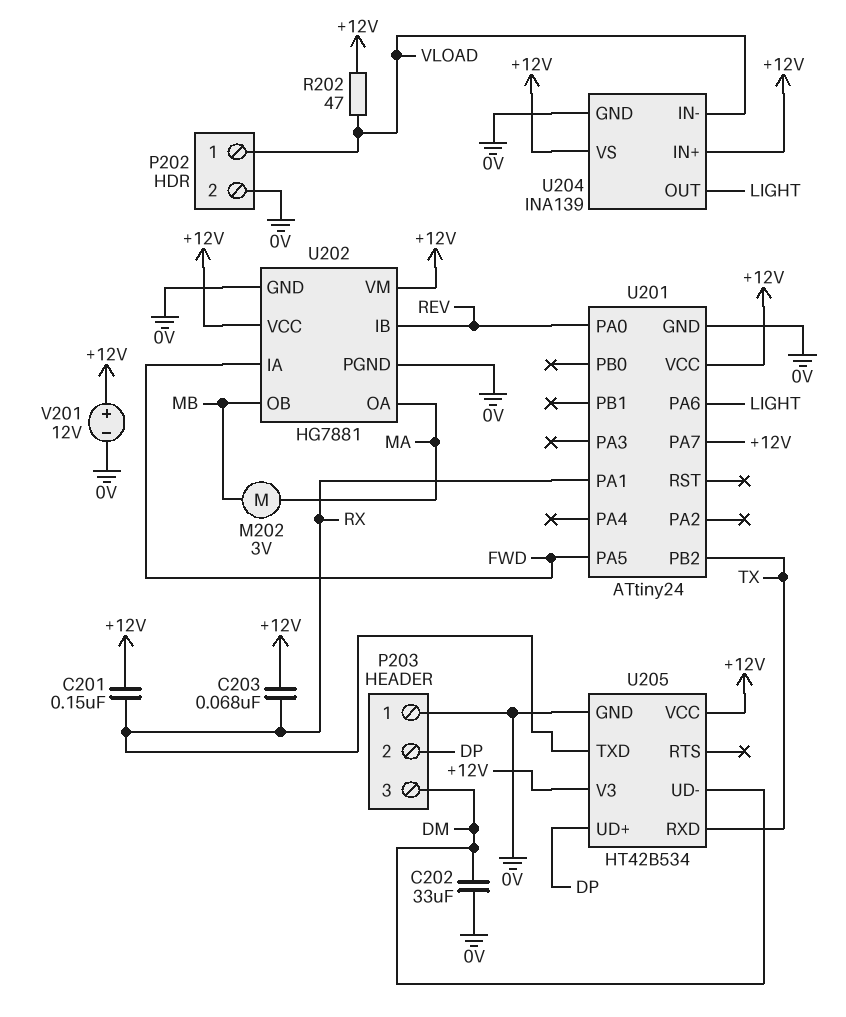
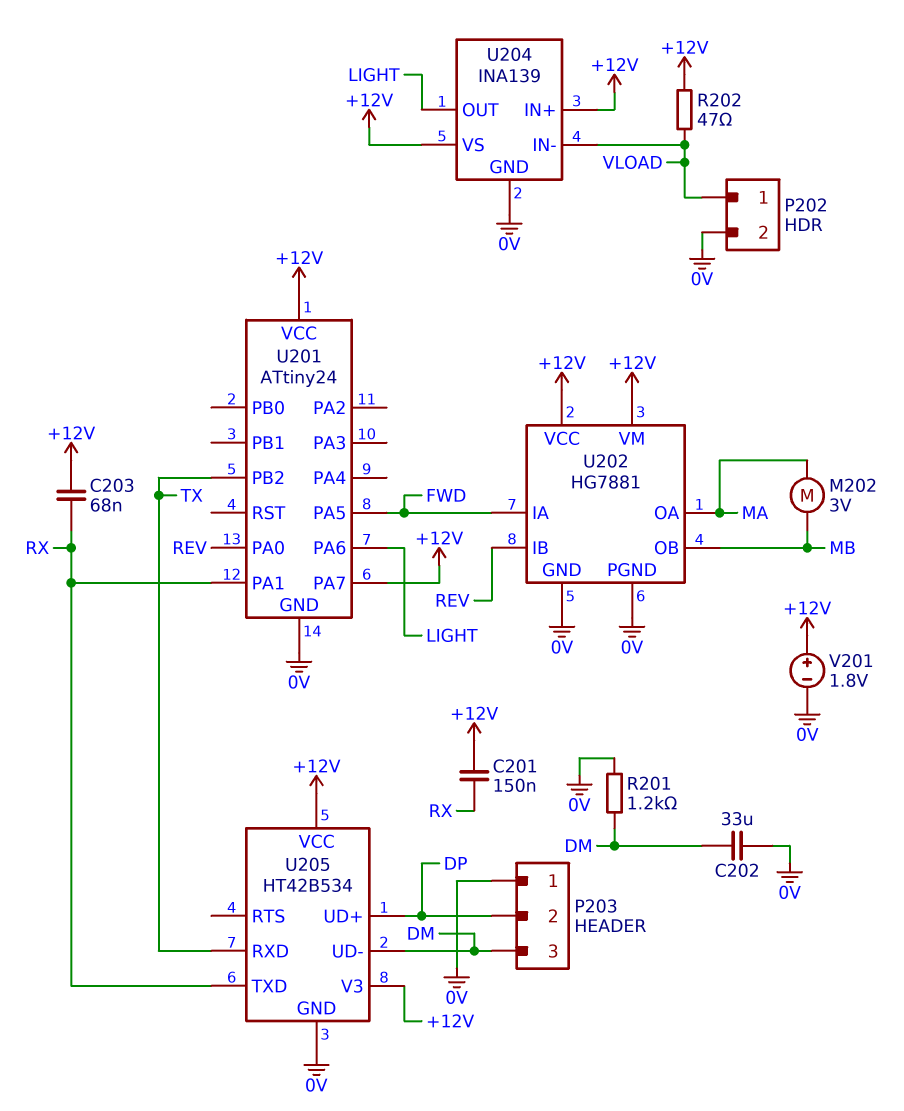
R201: none -> 1.2k (0V, DM)
V201: 12V (plus +12V, minus 0V) -> 1.8V (plus +12V, minus 0V)

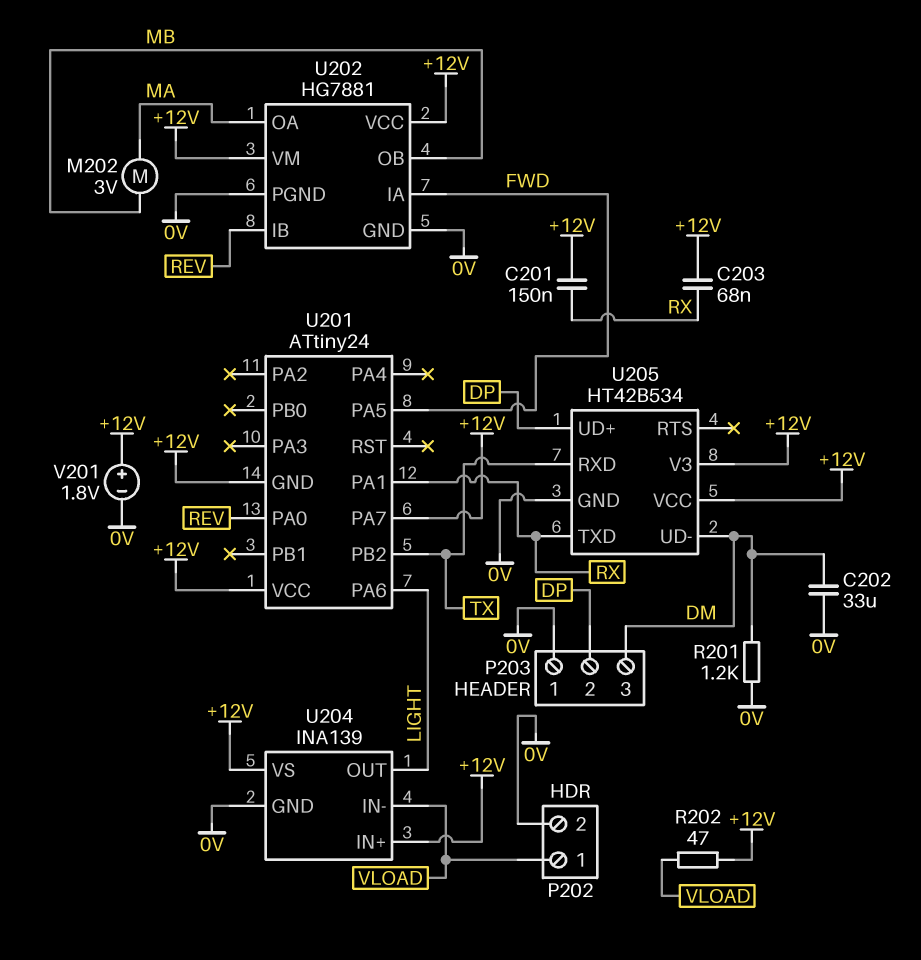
U201 pin GND: 0V -> +12V

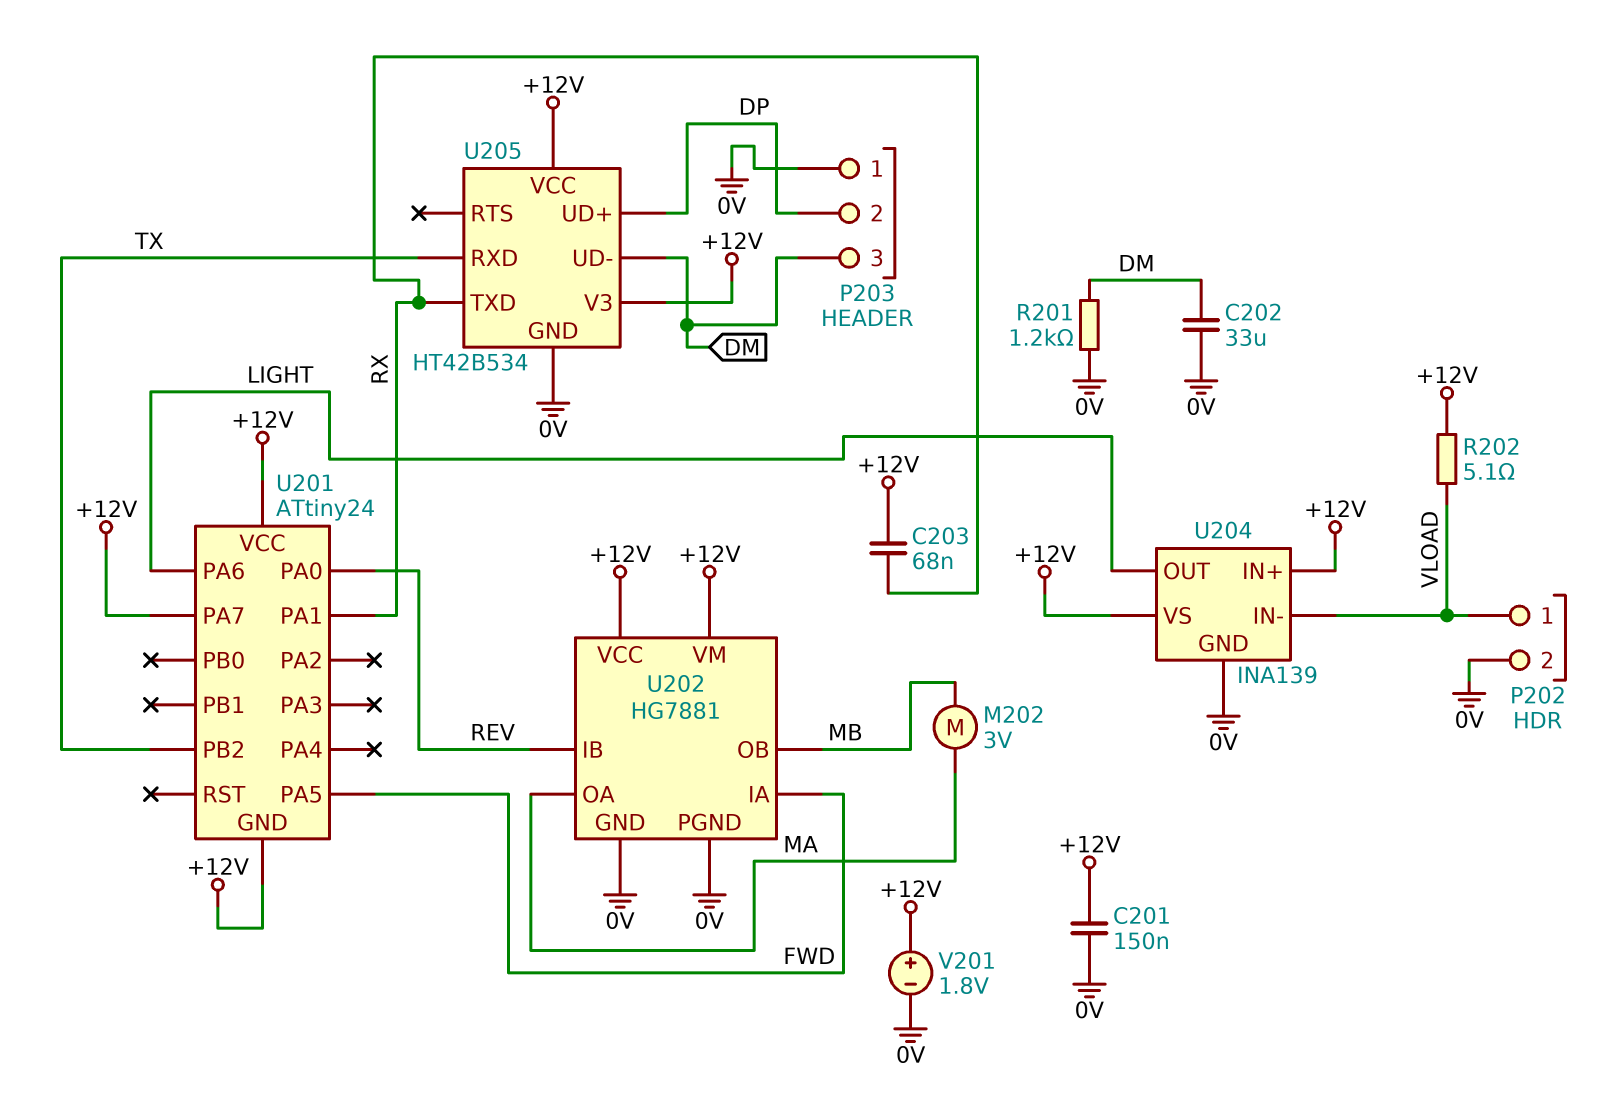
C201: 150nF (+12V, RX) -> 150nF (+12V, 0V)
R202: 47 (+12V, VLOAD) -> 5.1 (+12V, VLOAD)

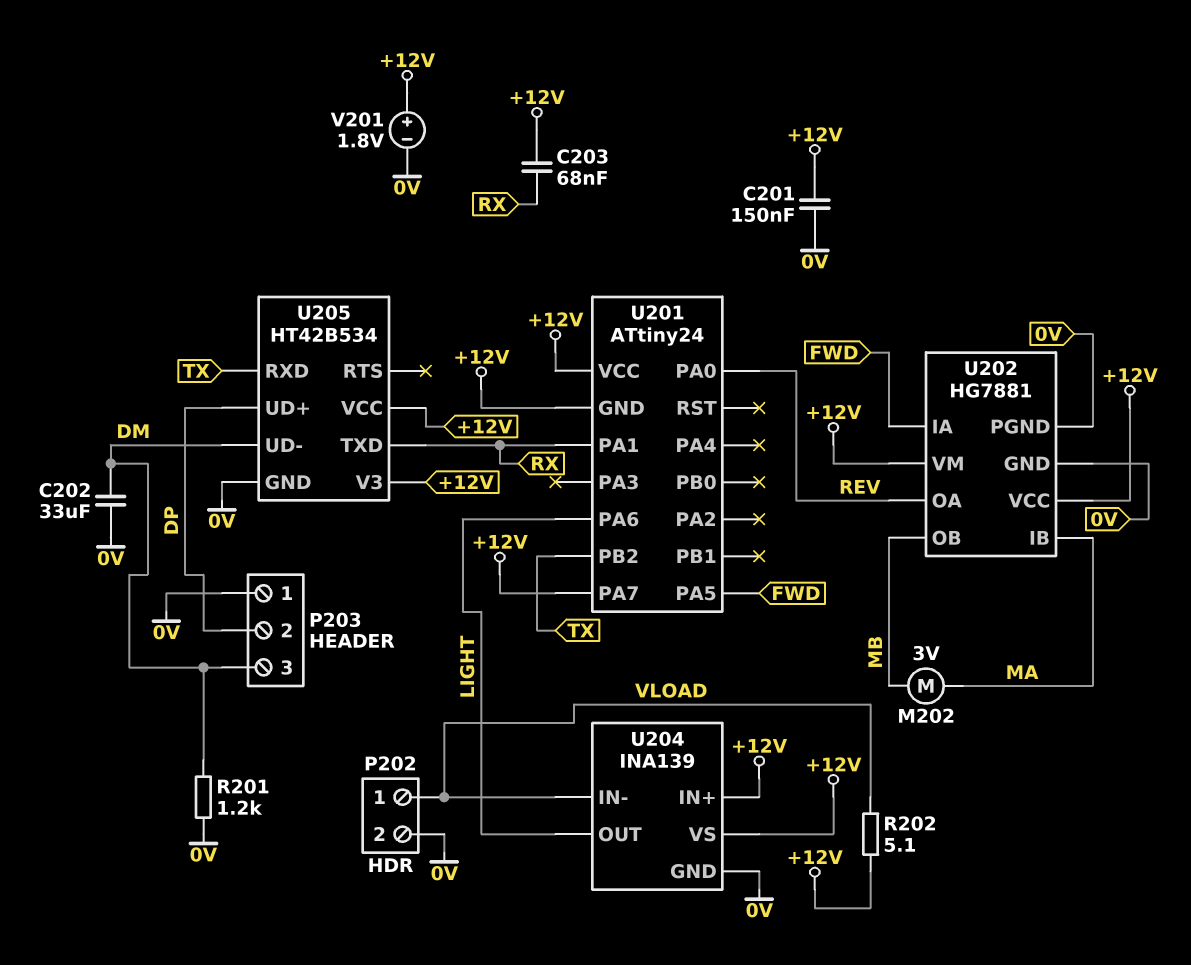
U202 pin IB: REV -> MA
U202 pin OA: MA -> REV

